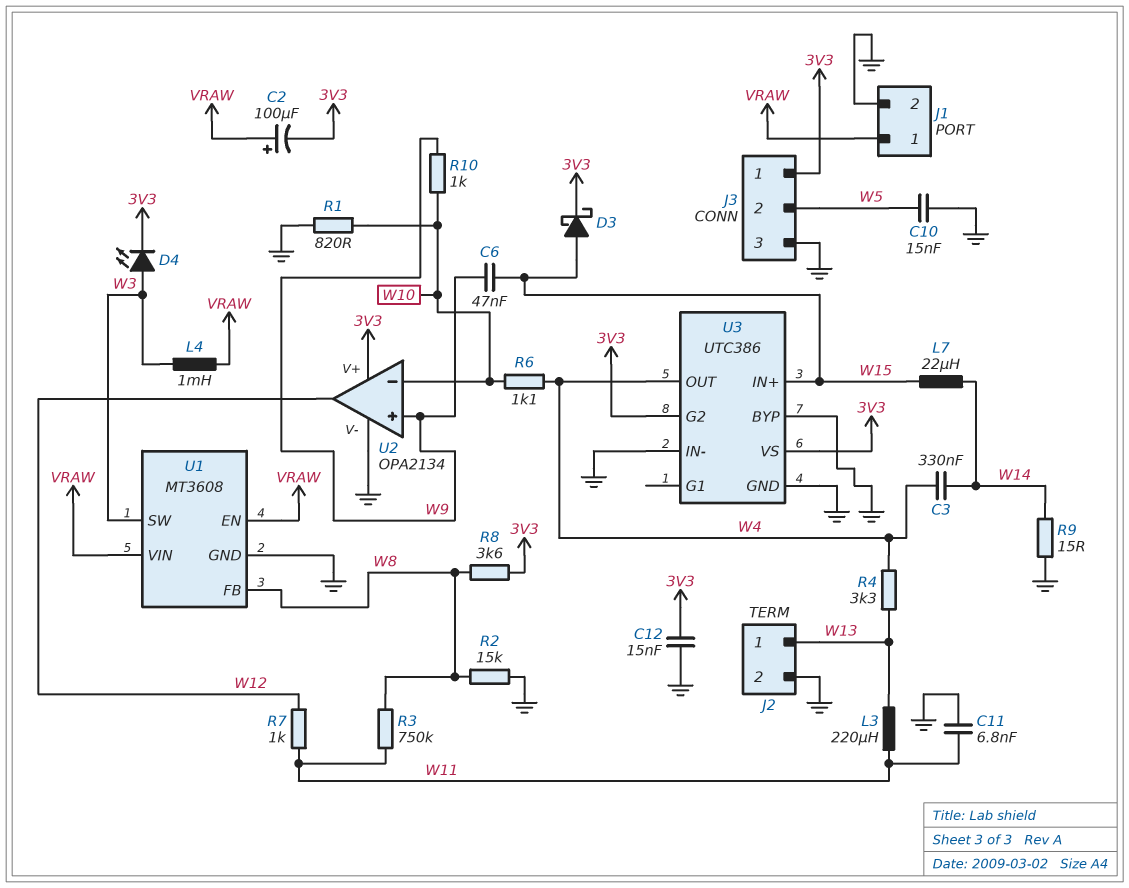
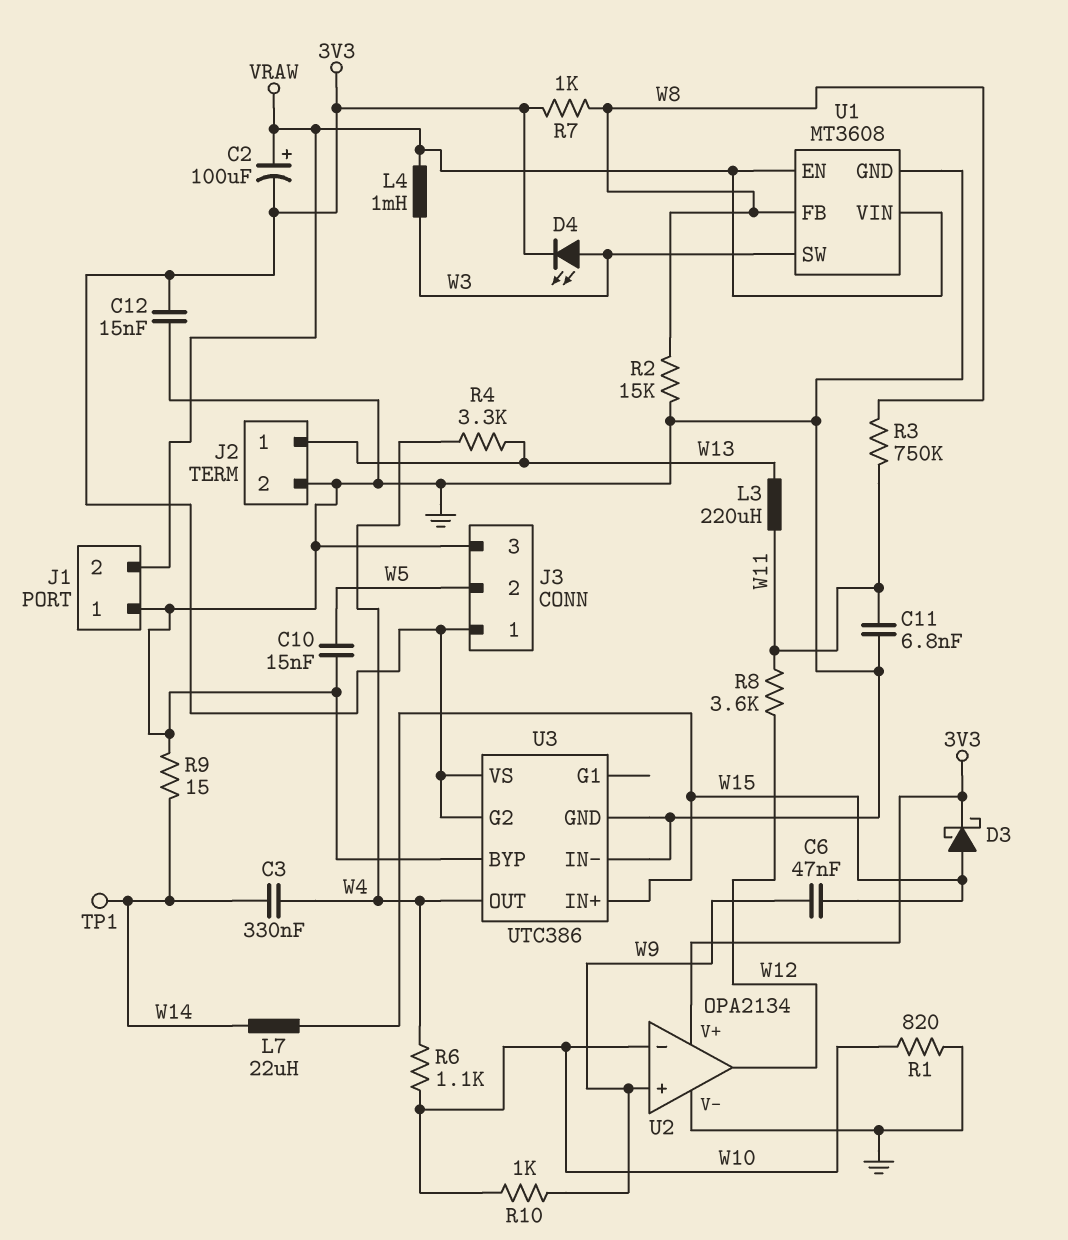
J1 pin 1: VRAW -> GND
J1 pin 2: GND -> VRAW
R7: 1k (W11, W12) -> 1k (3V3, W8)
R8: 3.6k (3V3, W8) -> 3.6k (W11, W12)
TP1: none -> test point (W14)

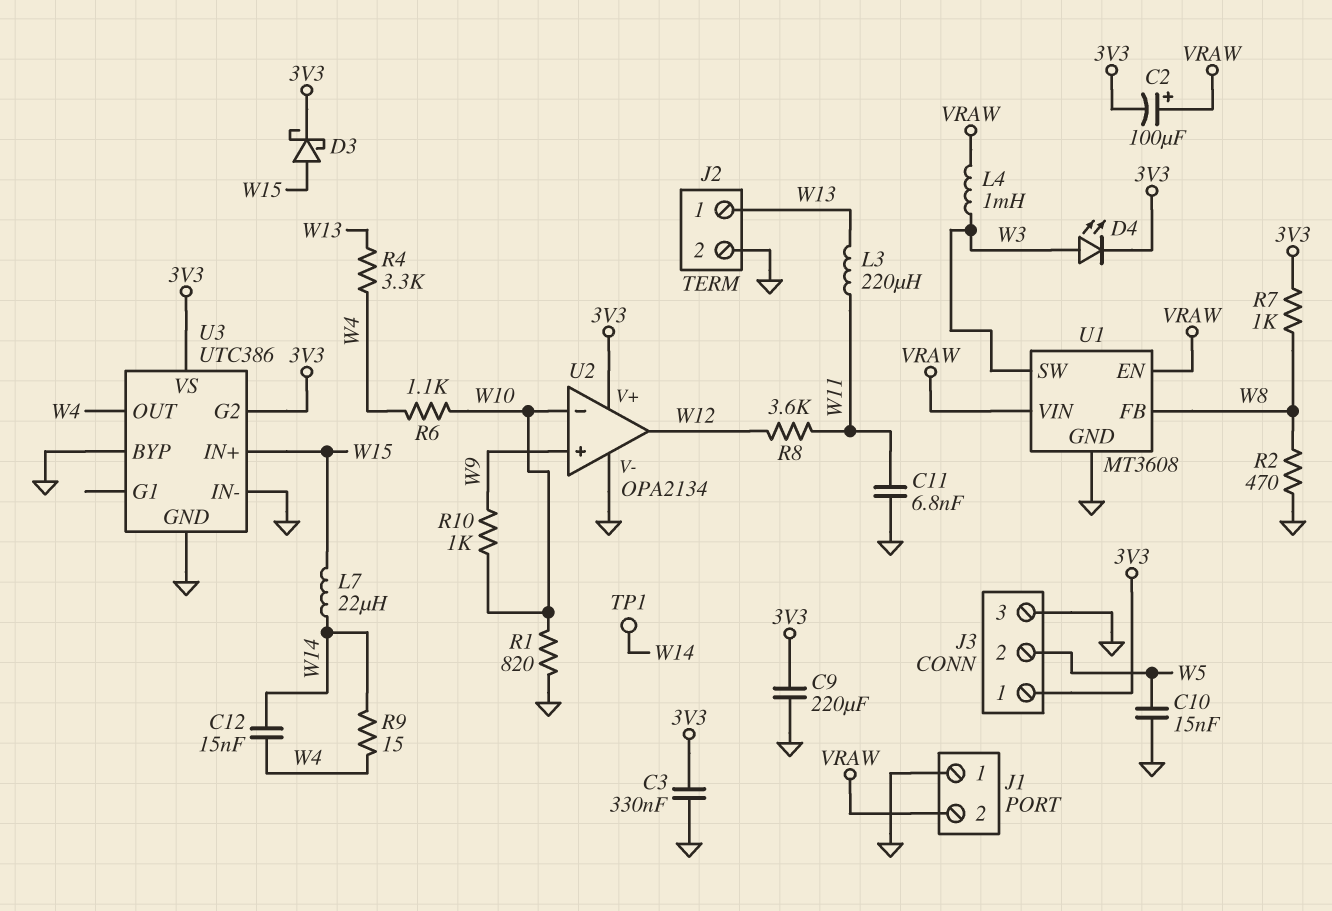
C3: 330nF (W4, W14) -> 330nF (3V3, GND)
C6: 47nF (W9, W15) -> none
C9: none -> 220uF (3V3, GND)
C12: 15nF (3V3, GND) -> 15nF (W4, W14)
R2: 15k (GND, W8) -> 470 (GND, W8)
R3: 750k (W8, W11) -> none
R9: 15 (GND, W14) -> 15 (W4, W14)

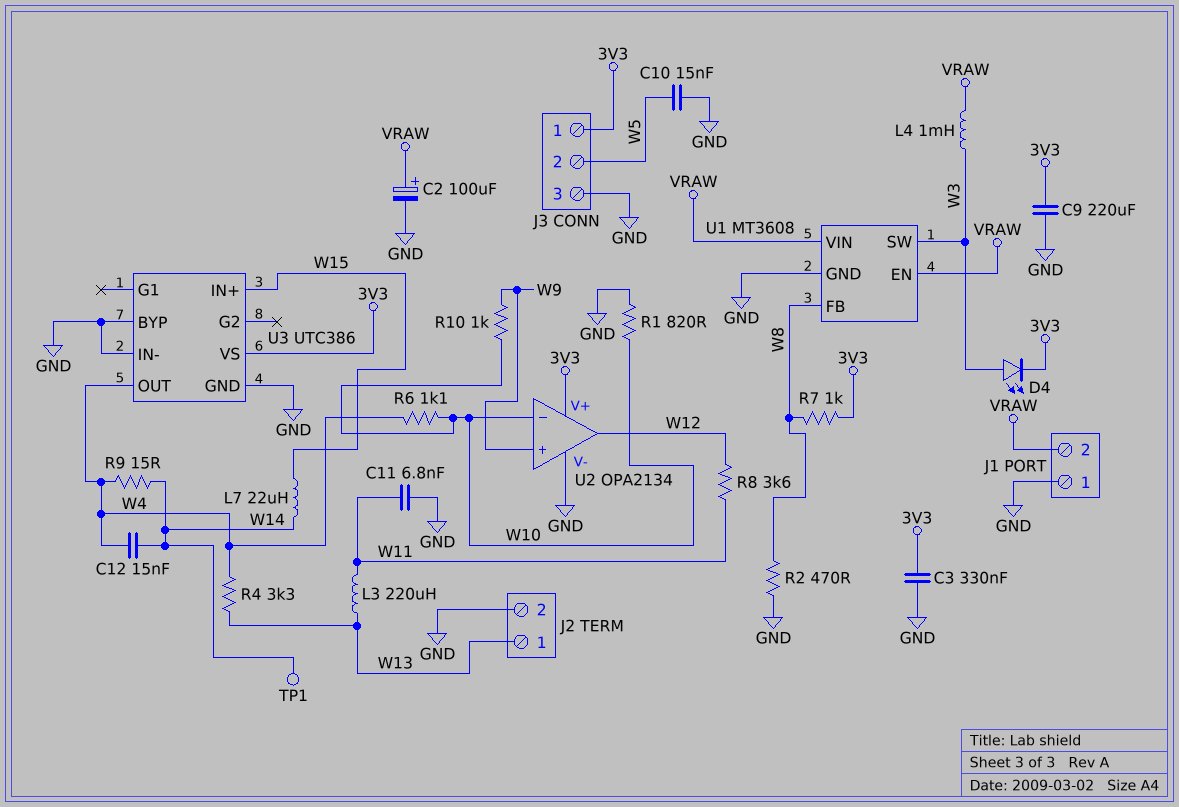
C2: 100uF (plus VRAW, minus 3V3) -> 100uF (plus VRAW, minus GND)
D3: schottky (A W15, K 3V3) -> none
U3 pin G2: 3V3 -> none

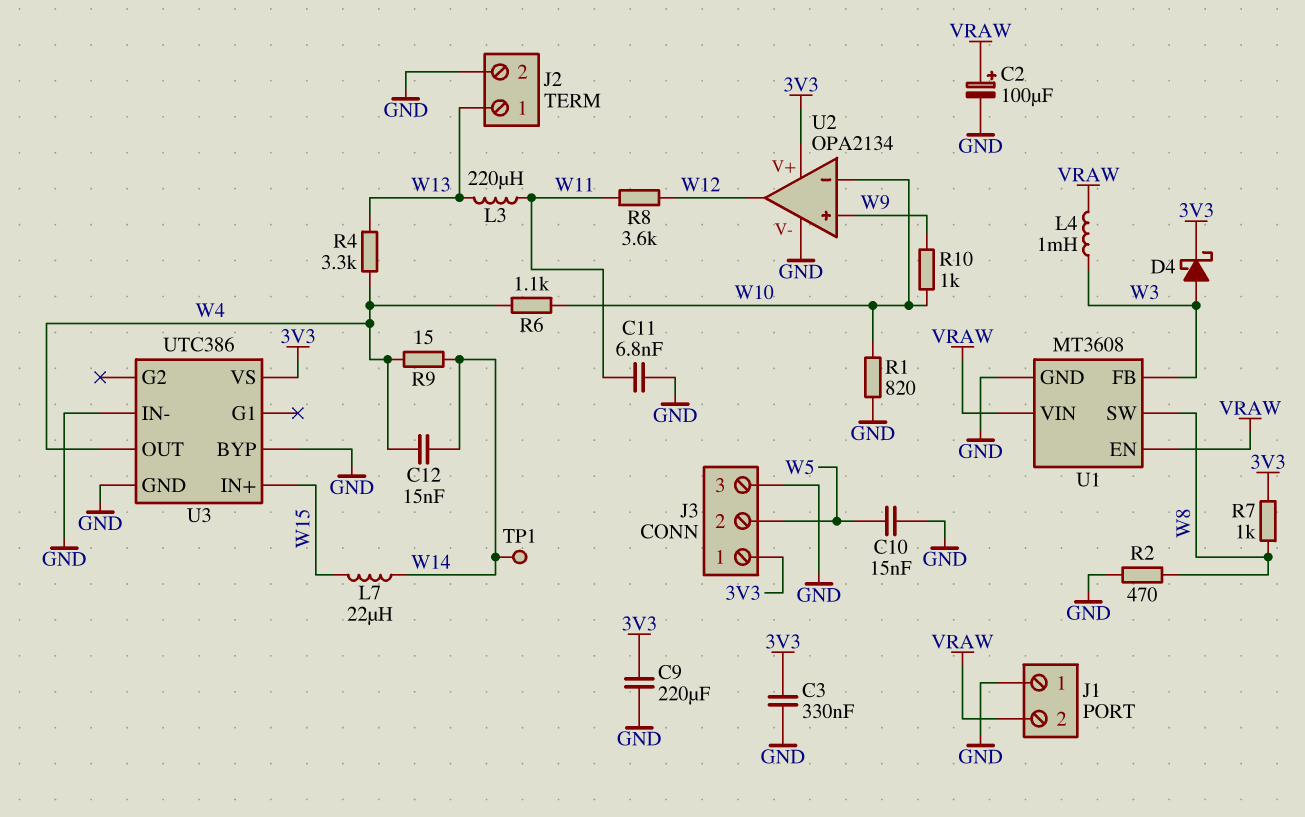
D4: LED (A W3, K 3V3) -> schottky (A W3, K 3V3)
U1 pin FB: W8 -> W3
U1 pin SW: W3 -> W8

